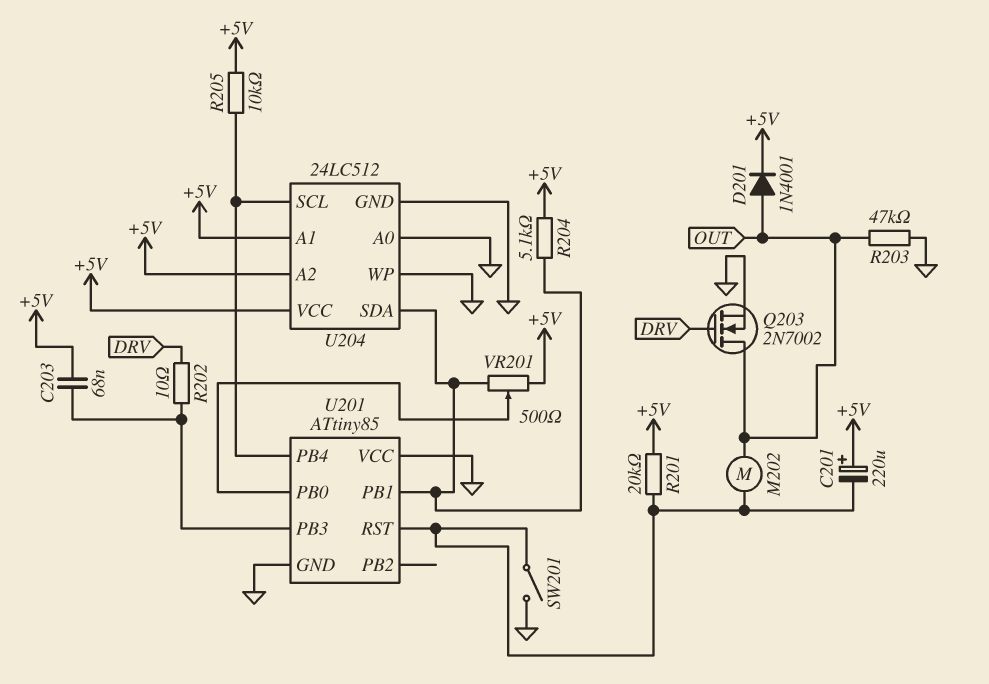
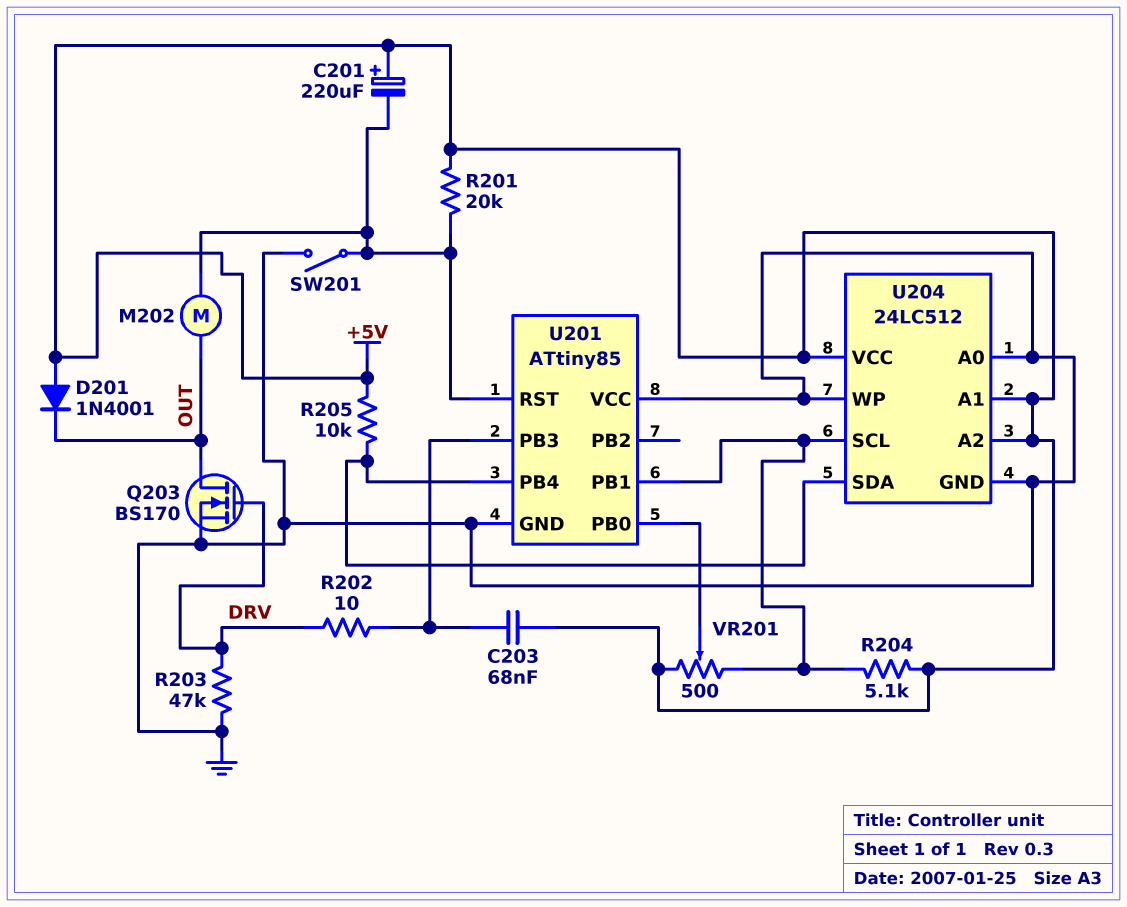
D201: diode 1N4001 (A OUT, K +5V) -> diode 1N4001 (A +5V, K OUT)
Q203: NMOS 2N7002 (G DRV, D OUT, S GND) -> NMOS BS170 (G DRV, D OUT, S GND)
R203: 47k (GND, OUT) -> 47k (DRV, GND)
U204 pin SCL: U201/PB4 -> U201/PB1
U204 pin SDA: U201/PB1 -> U201/PB4

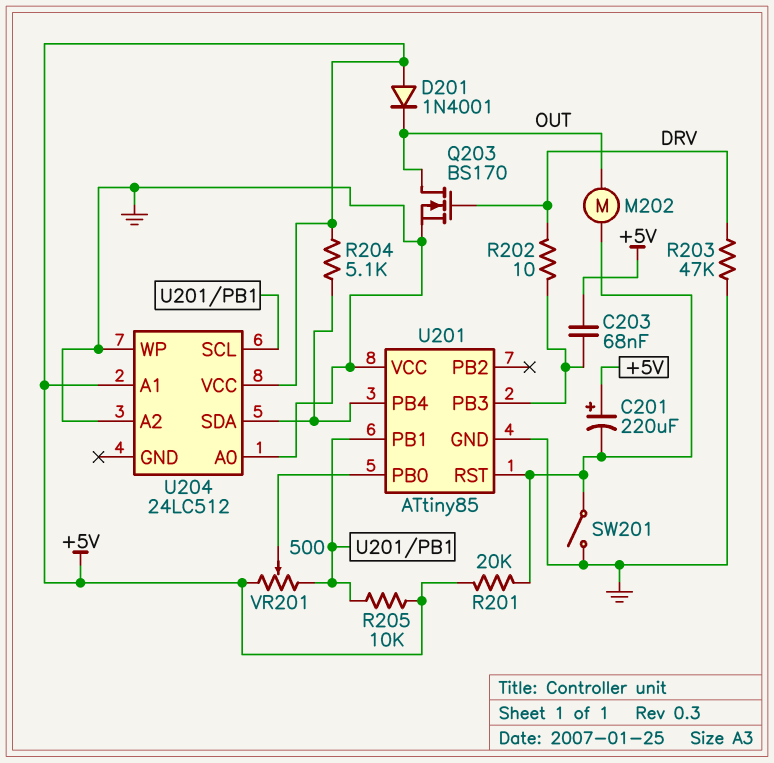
R204: 5.1k (+5V, U201/PB1) -> 5.1k (+5V, U201/PB4)
R205: 10k (+5V, U201/PB4) -> 10k (+5V, U201/PB1)
U204 pin A2: +5V -> GND
U204 pin GND: GND -> none

